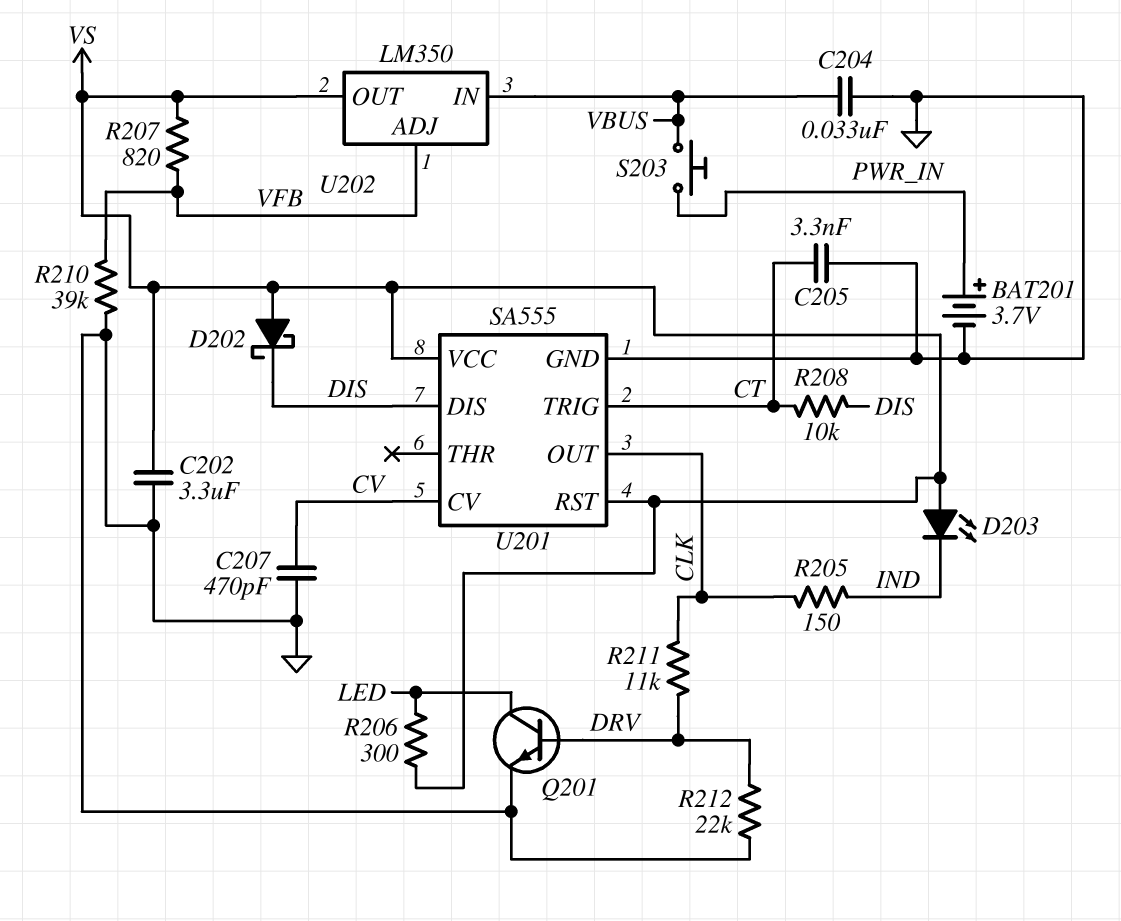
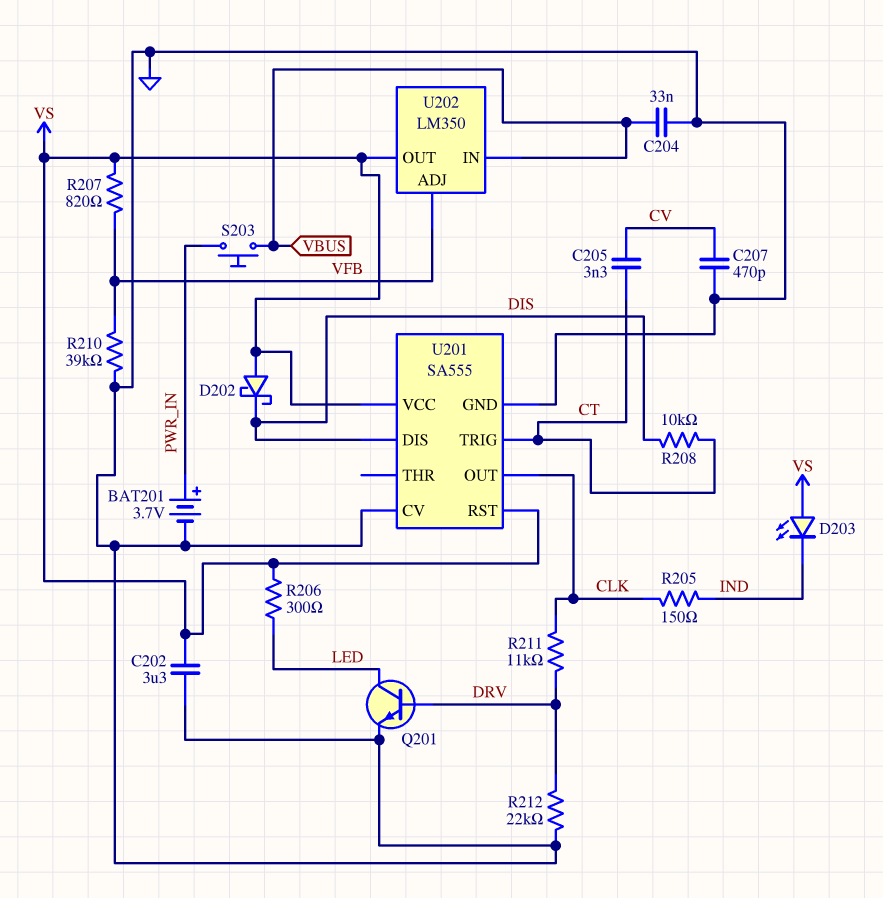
C205: 3.3nF (CT, GND) -> 3.3nF (CT, CV)
U201 pin CV: CV -> GND

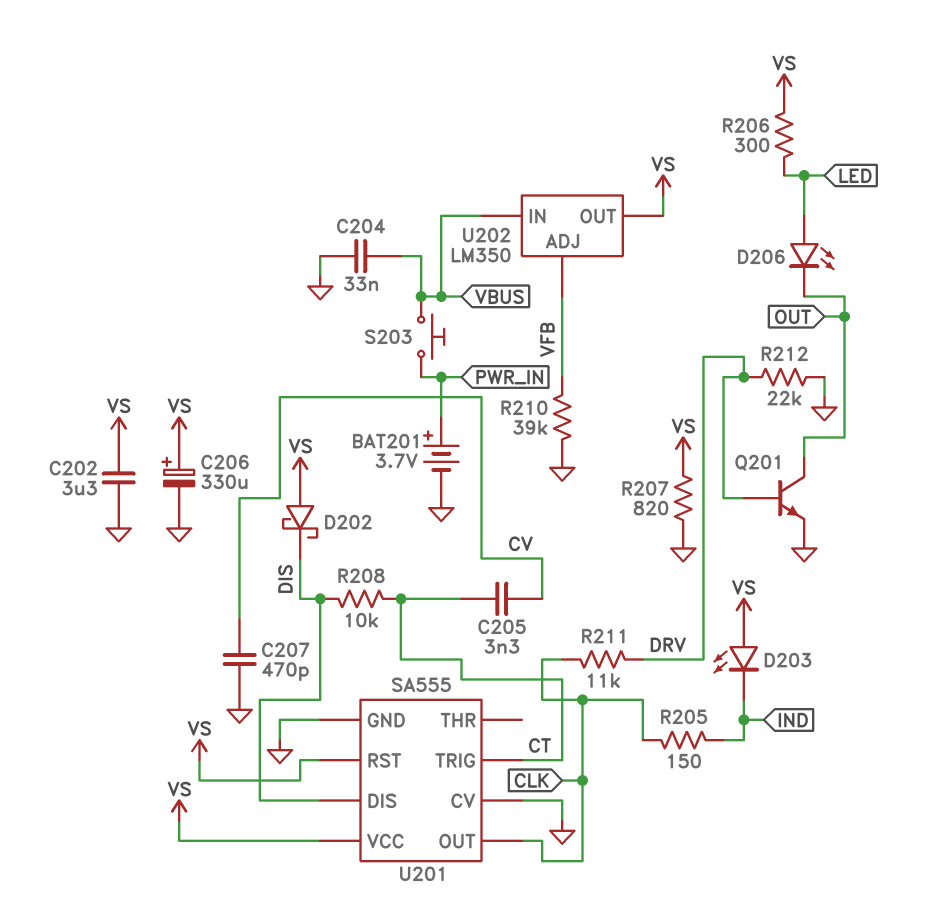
C206: none -> 330uF (plus VS, minus GND)
D206: none -> LED (A LED, K OUT)
Q201: NPN (B DRV, C LED, E GND) -> NPN (B DRV, C OUT, E GND)
R207: 820 (VFB, VS) -> 820 (GND, VS)

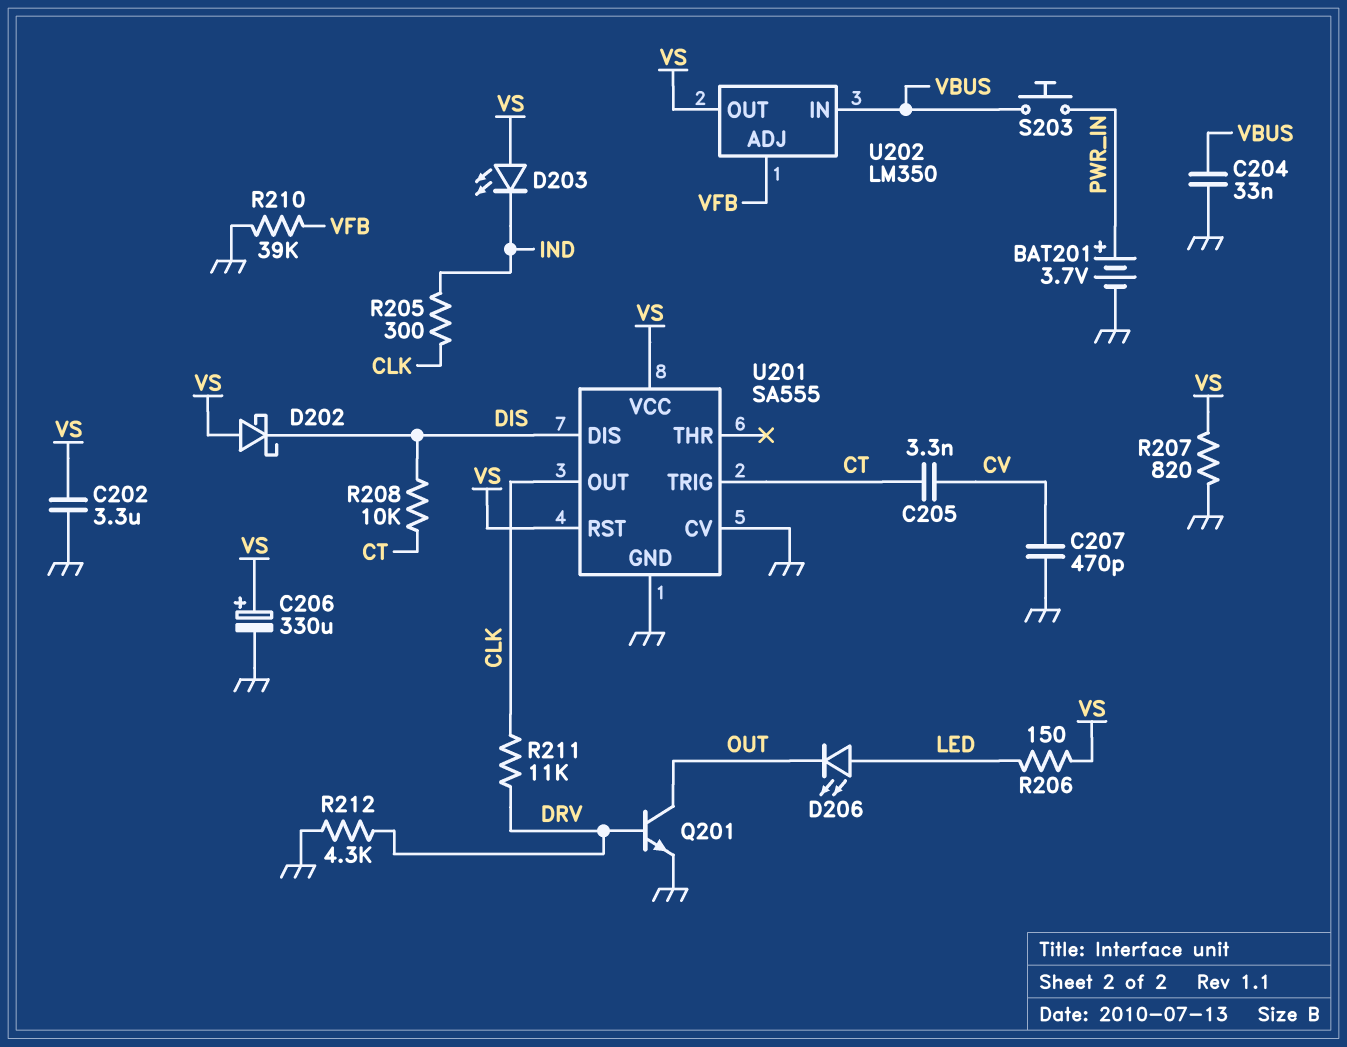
R205: 150 (CLK, IND) -> 300 (CLK, IND)
R206: 300 (LED, VS) -> 150 (LED, VS)
R212: 22k (DRV, GND) -> 4.3k (DRV, GND)

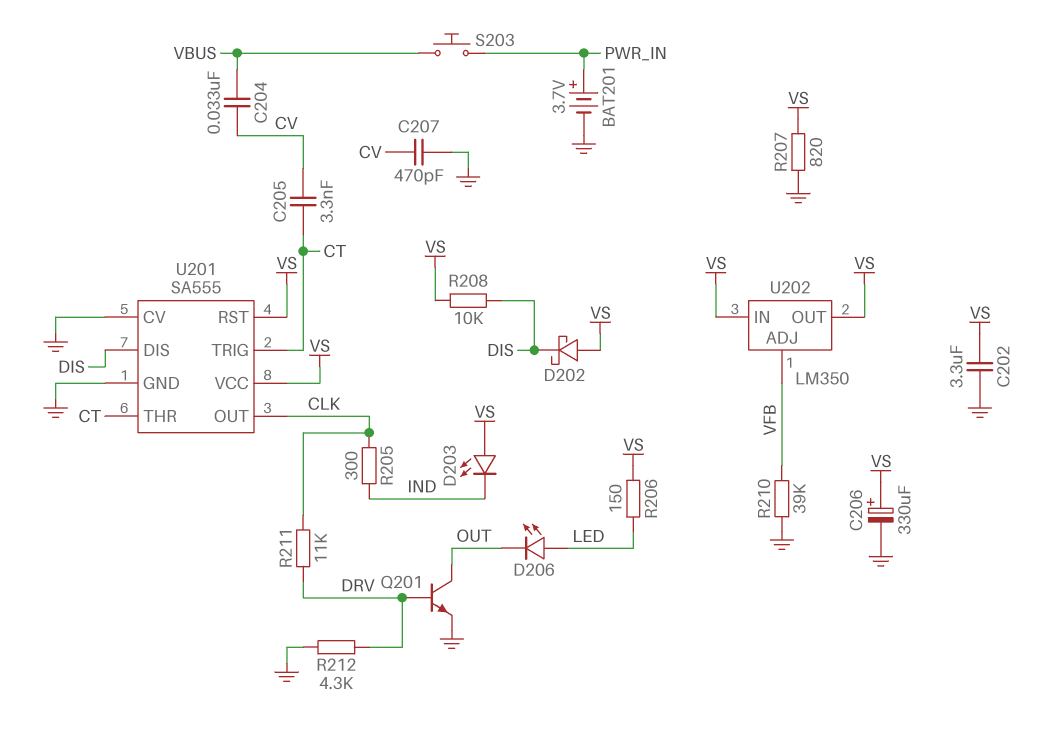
C204: 33nF (GND, VBUS) -> 33nF (CV, VBUS)
R208: 10k (CT, DIS) -> 10k (DIS, VS)
U201 pin THR: none -> CT
U202 pin IN: VBUS -> VS

